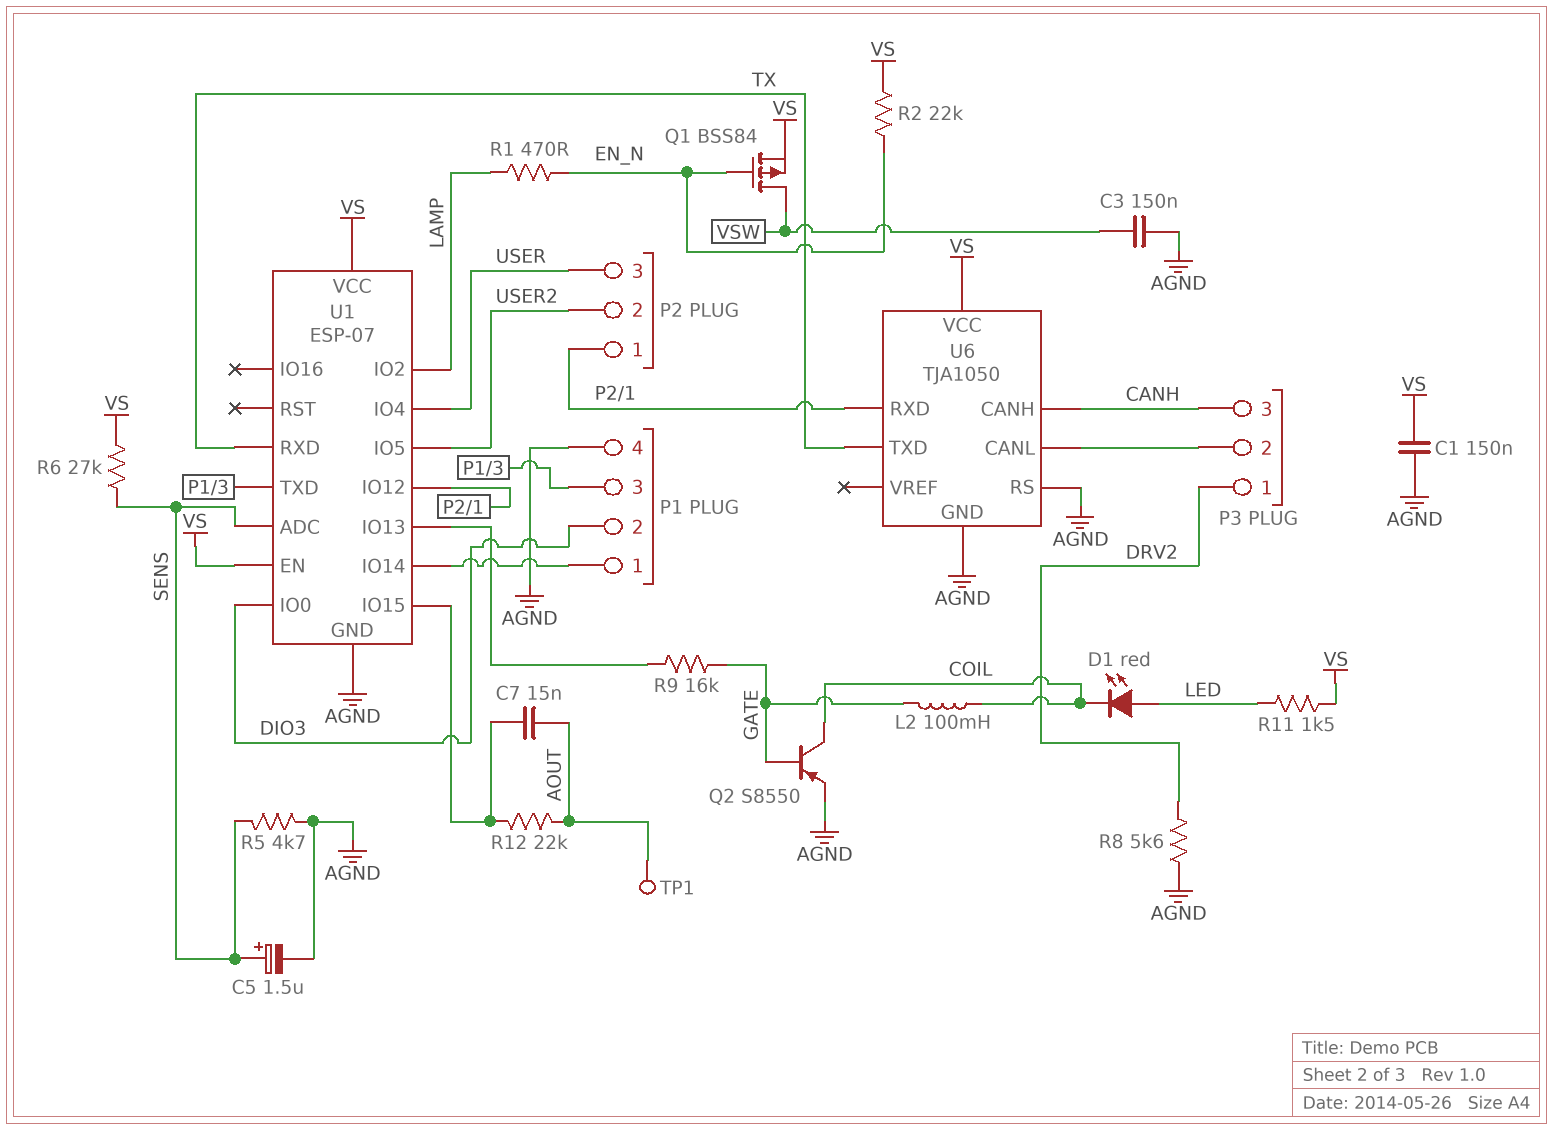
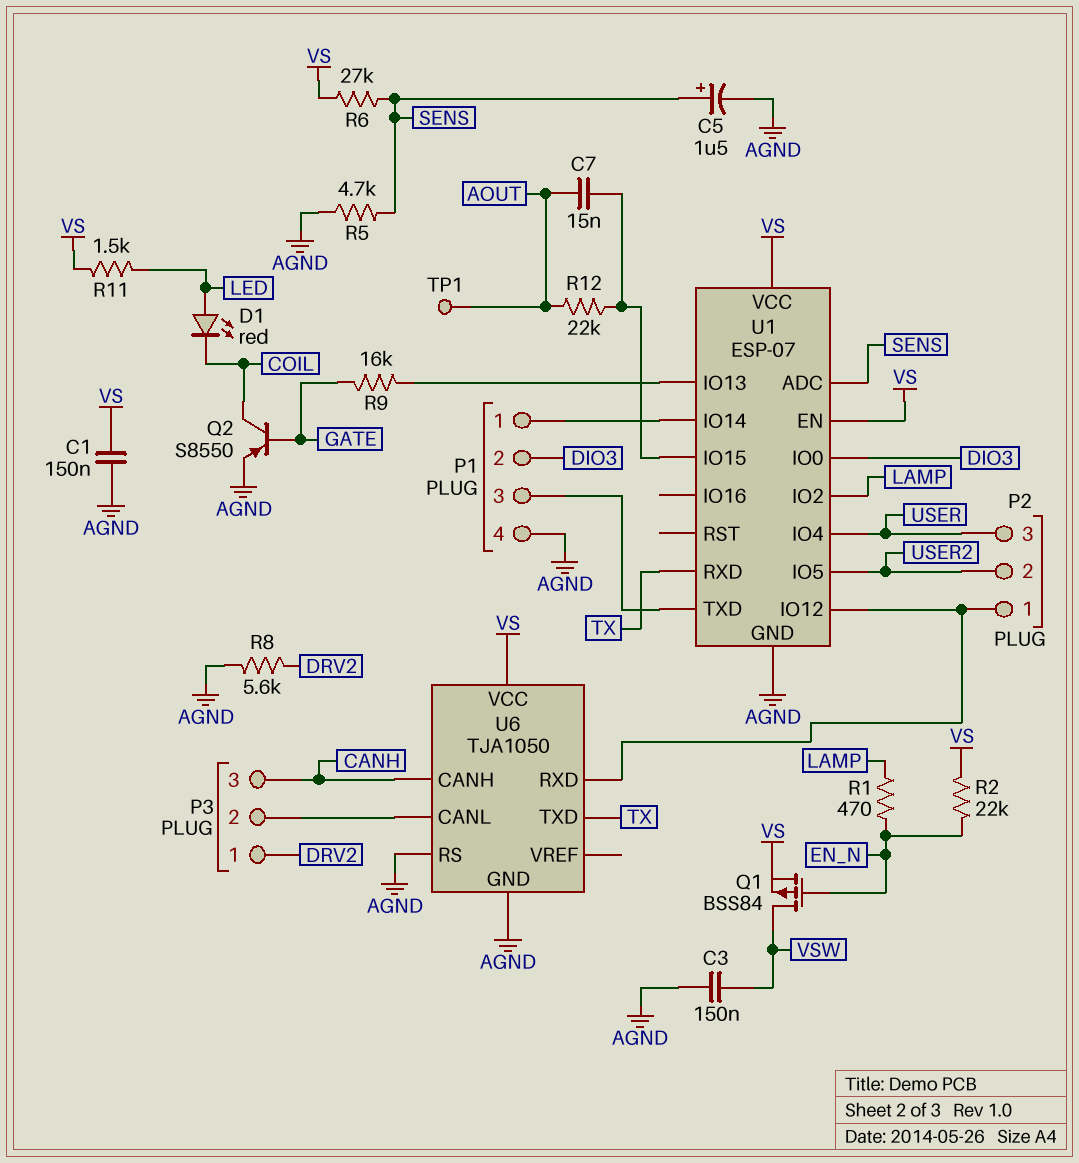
L2: 100mH (COIL, GATE) -> none

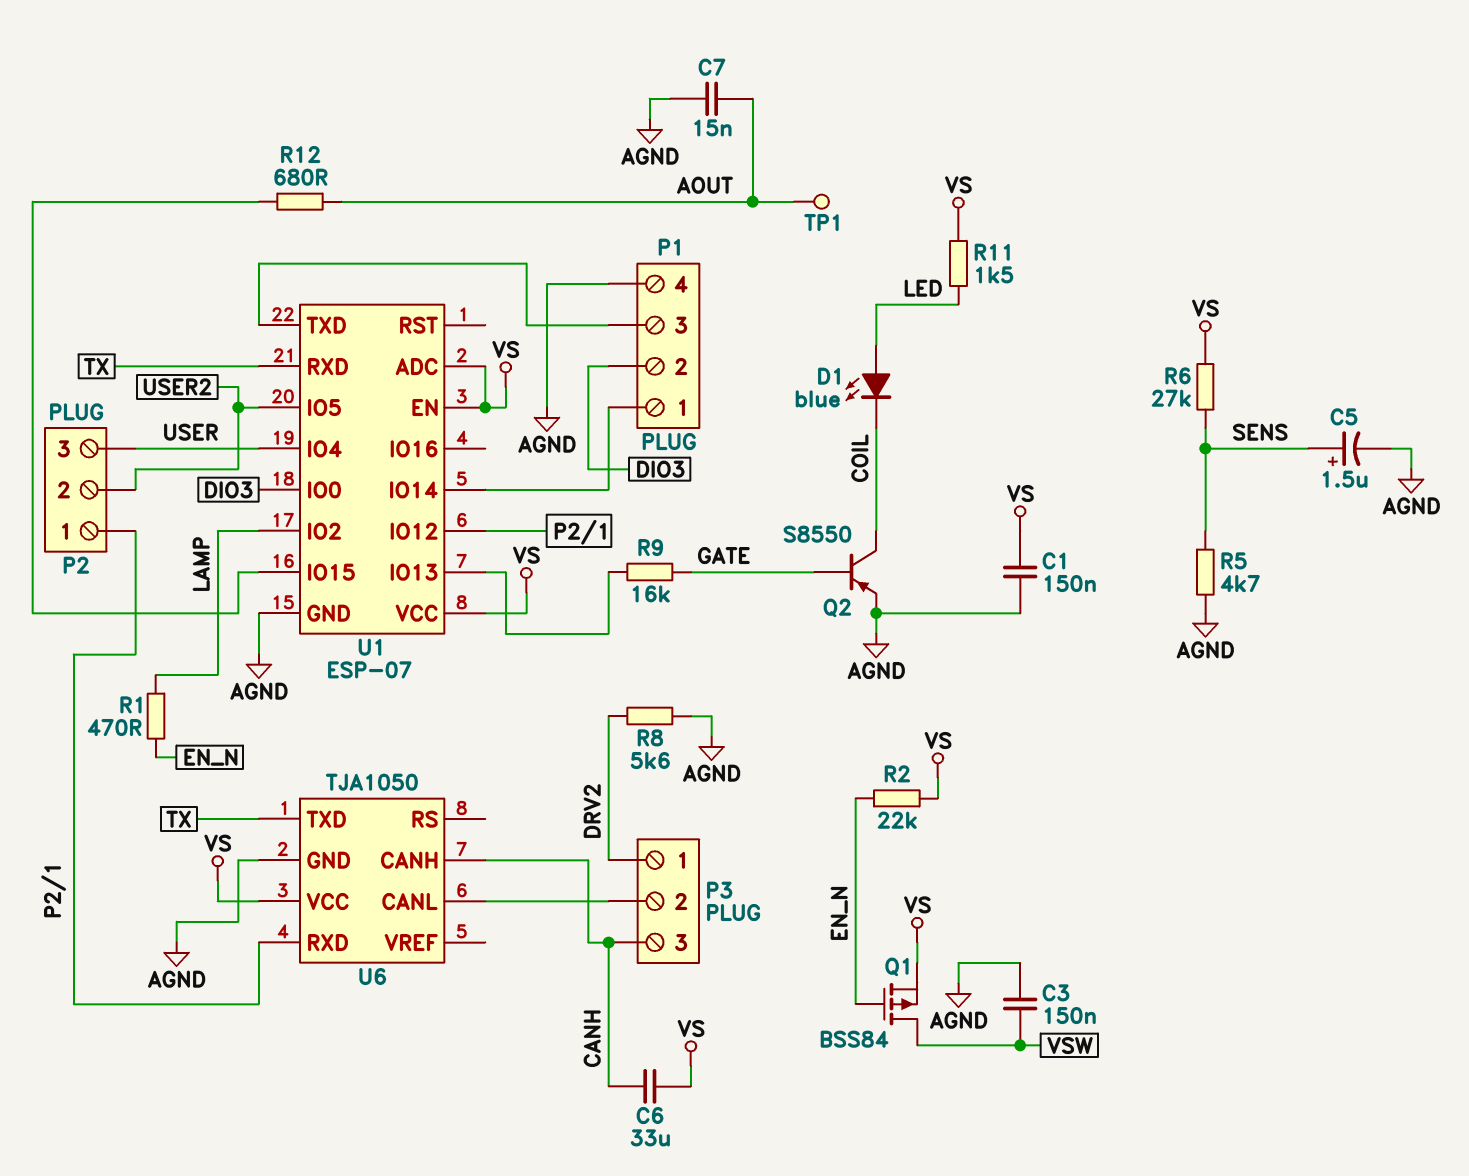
C6: none -> 33uF (CANH, VS)
C7: 15nF (AOUT, U1/IO15) -> 15nF (AGND, AOUT)
D1: LED red (A LED, K COIL) -> LED blue (A LED, K COIL)
R12: 22k (AOUT, U1/IO15) -> 680 (AOUT, U1/IO15)
U1 pin ADC: SENS -> VS
U6 pin RS: AGND -> none

